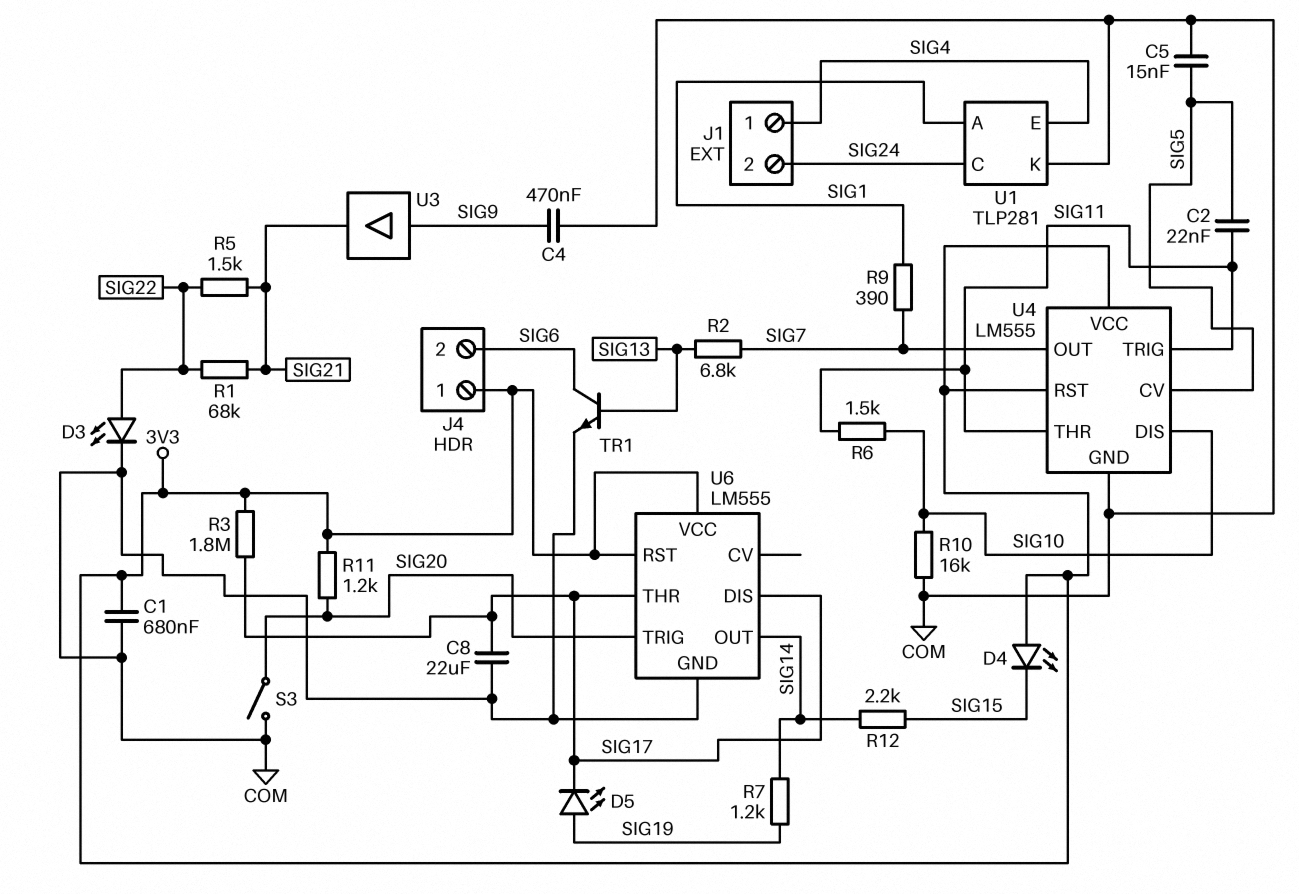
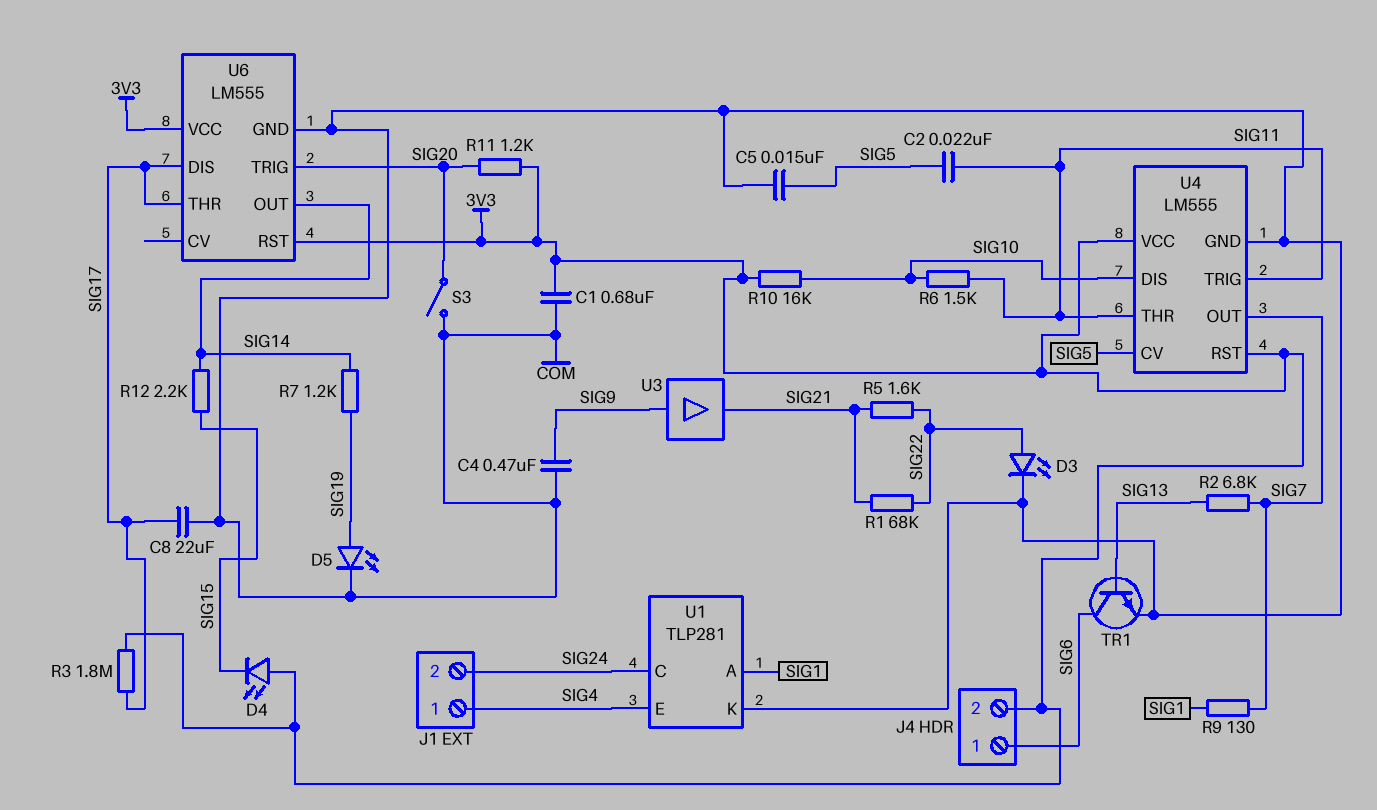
D5: LED (A SIG19, K SIG17) -> LED (A SIG19, K COM)
J4 pin 1: 3V3 -> SIG6
J4 pin 2: SIG6 -> 3V3
R5: 1.5k (SIG21, SIG22) -> 1.6k (SIG21, SIG22)
R9: 390 (SIG1, SIG7) -> 130 (SIG1, SIG7)
R10: 16k (COM, SIG10) -> 16k (3V3, SIG10)

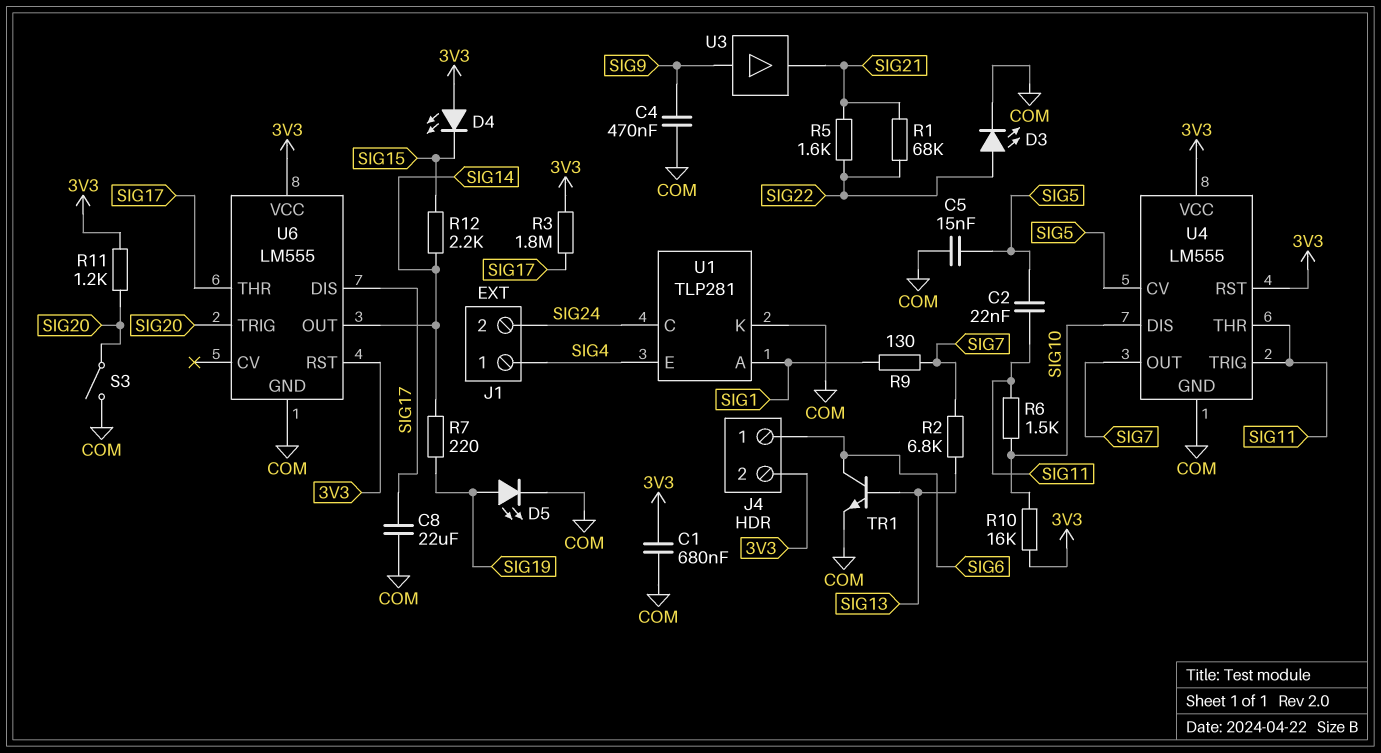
R7: 1.2k (SIG14, SIG19) -> 220 (SIG14, SIG19)

